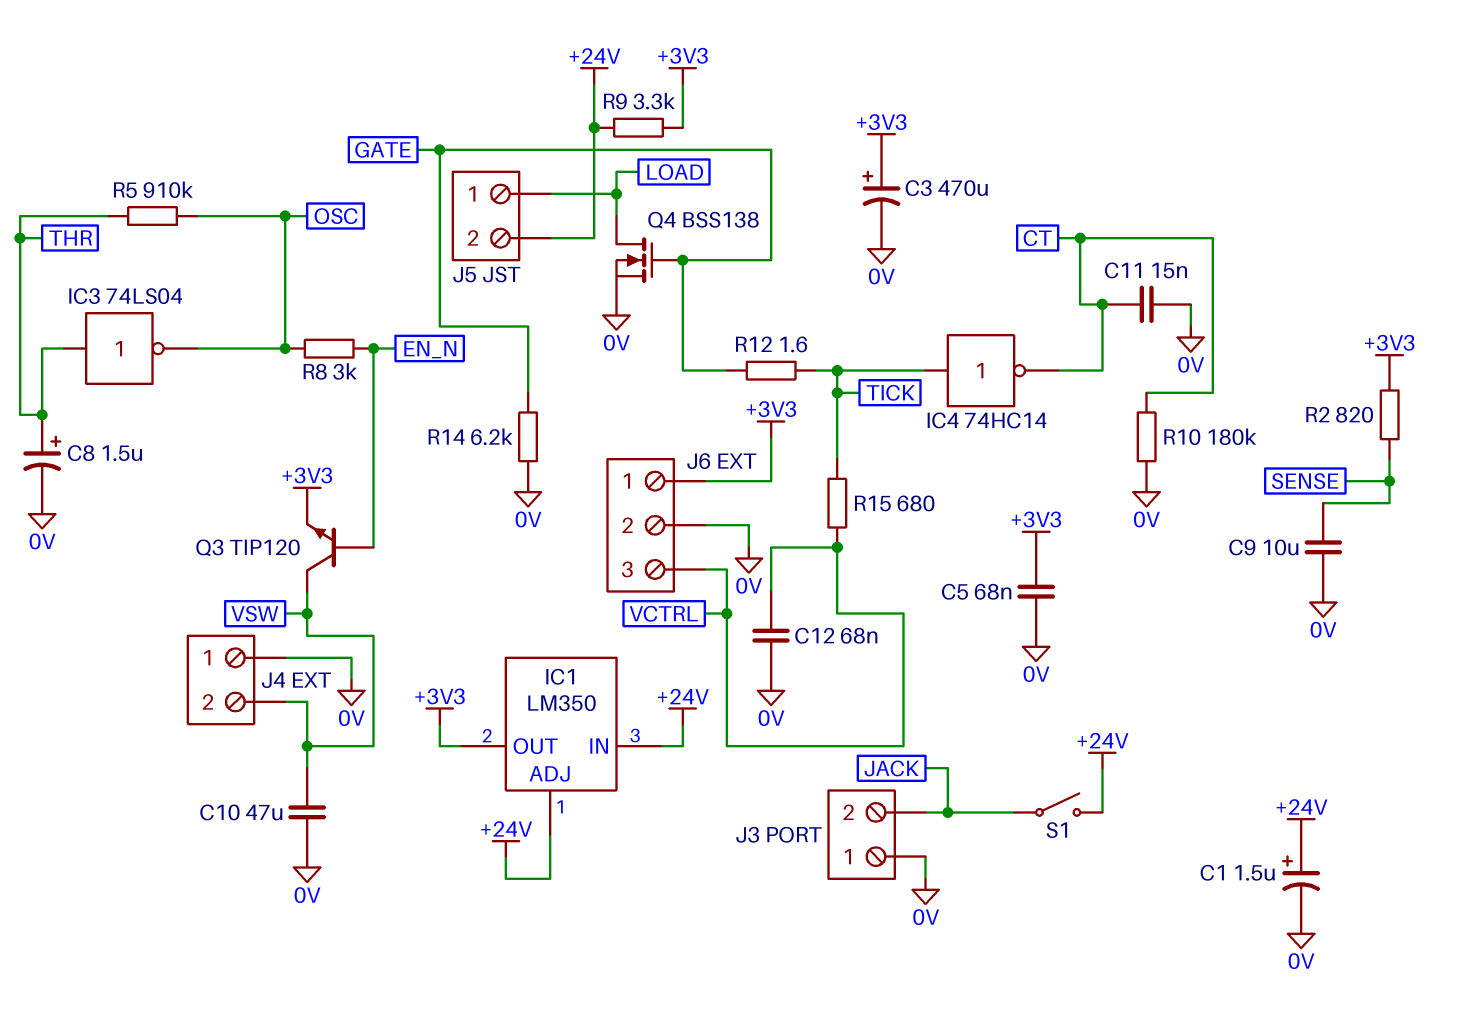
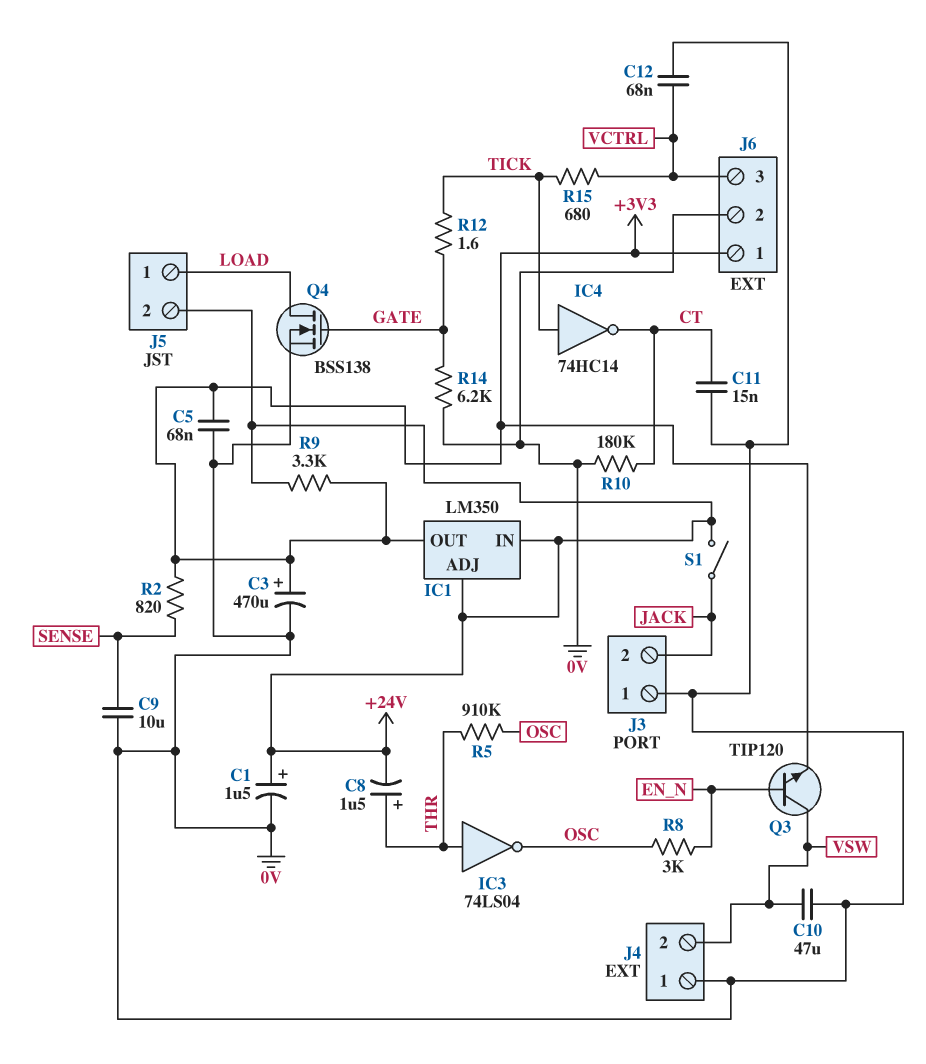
C8: 1.5uF (plus THR, minus 0V) -> 1.5uF (plus THR, minus +24V)

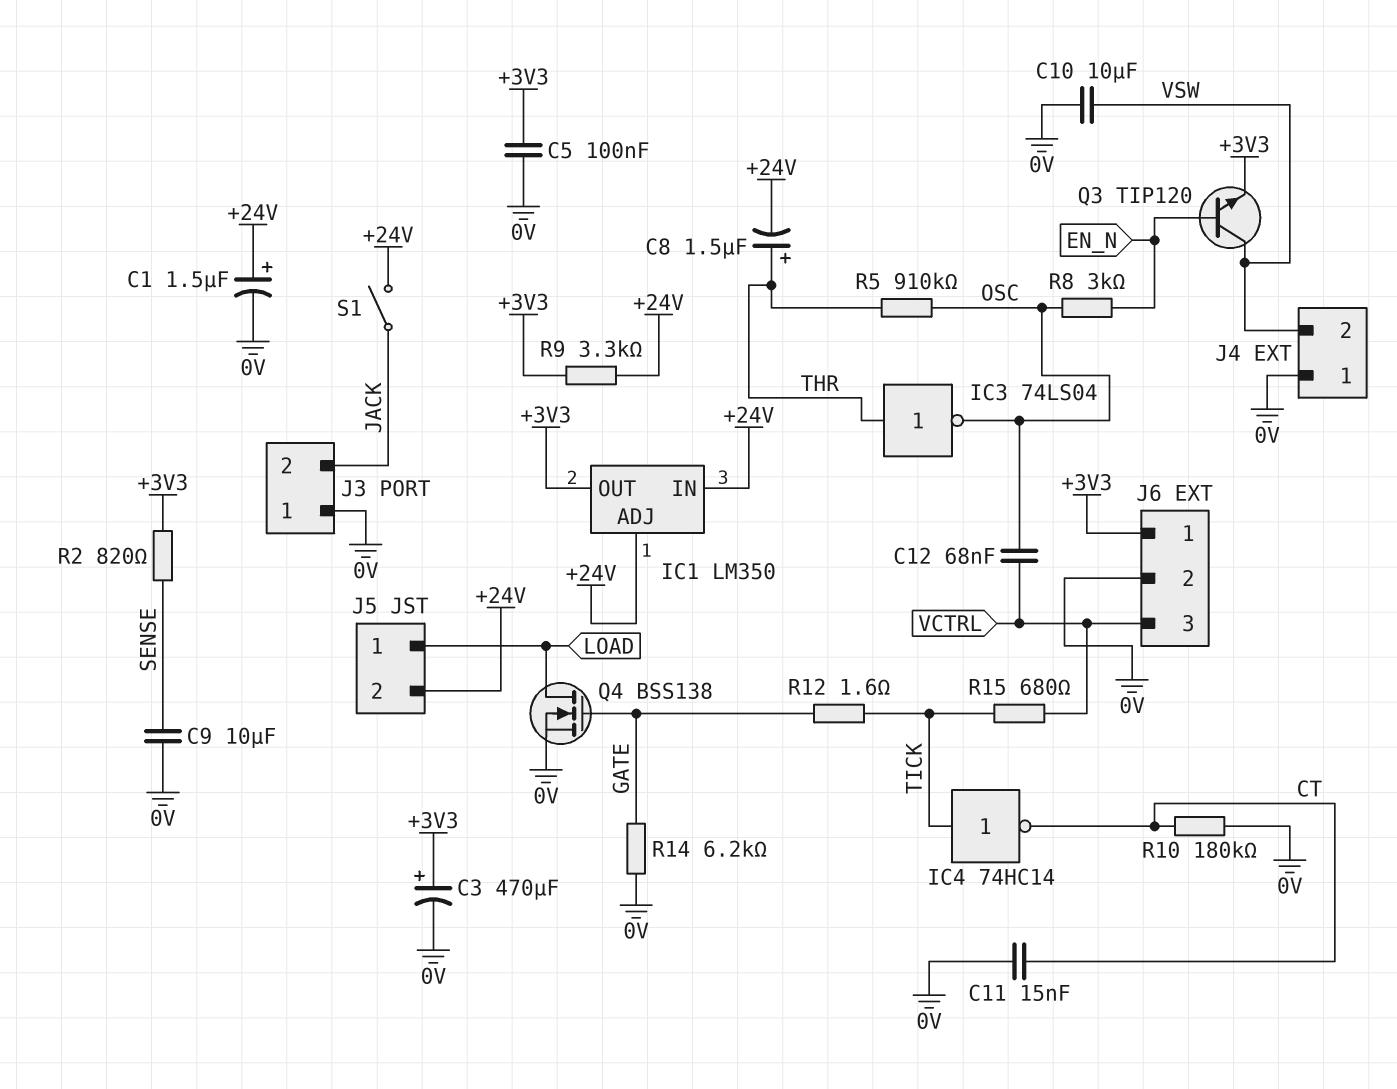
C5: 68nF (+3V3, 0V) -> 100nF (+3V3, 0V)
C10: 47uF (0V, VSW) -> 10uF (0V, VSW)
C12: 68nF (0V, VCTRL) -> 68nF (OSC, VCTRL)

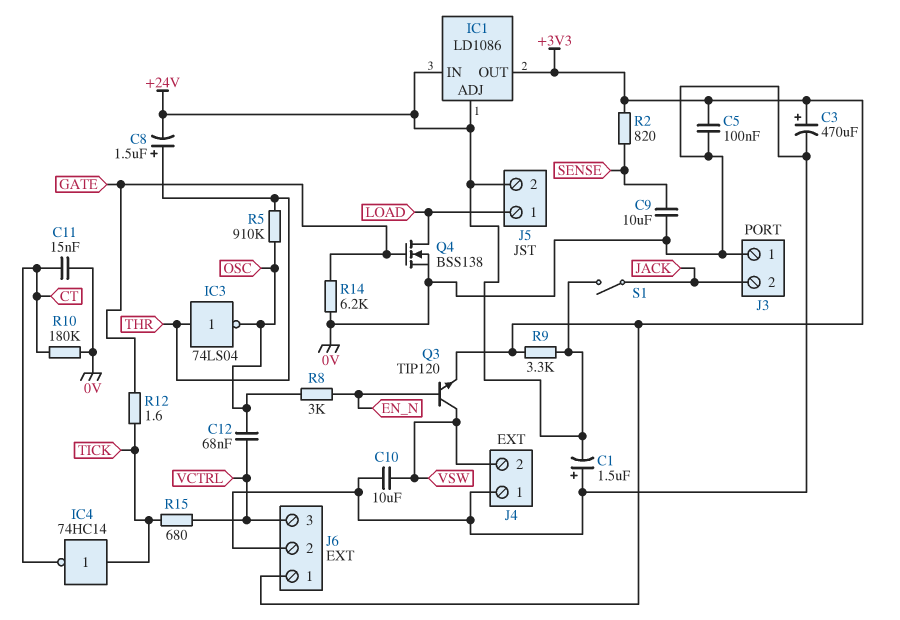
C1: 1.5uF (plus +24V, minus 0V) -> 1.5uF (plus 0V, minus +24V)
IC1: LM350 -> LD1086

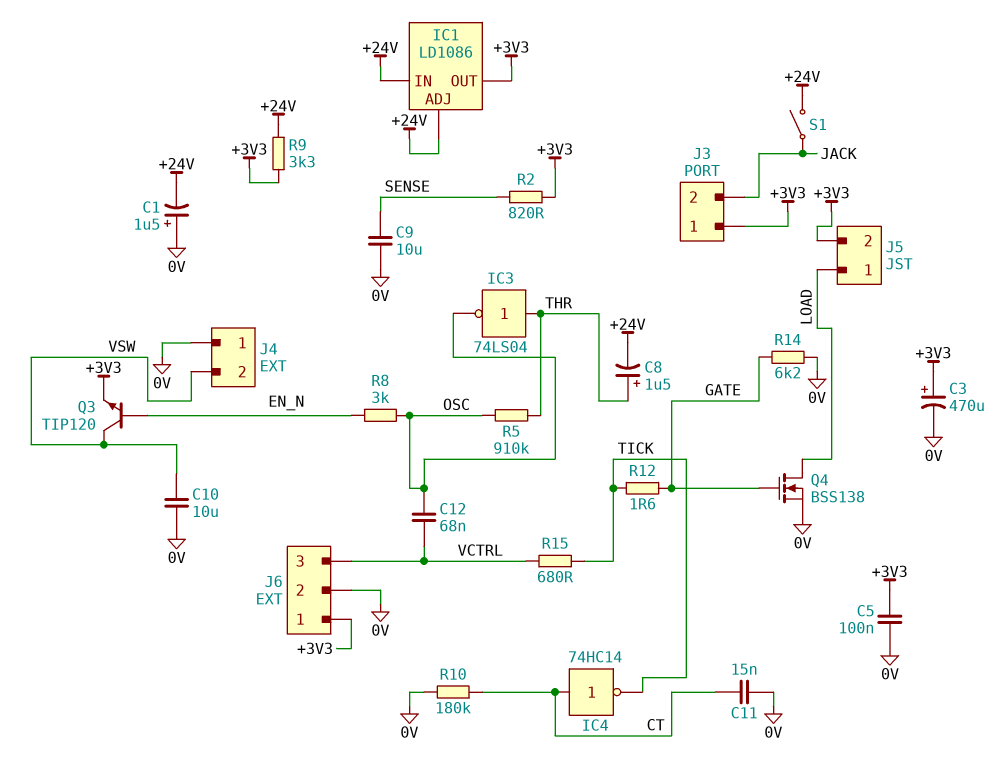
IC4: NOT 74HC14 (in TICK, out CT) -> NOT 74HC14 (in CT, out TICK)
J3 pin 1: 0V -> +3V3
J5 pin 2: +24V -> +3V3

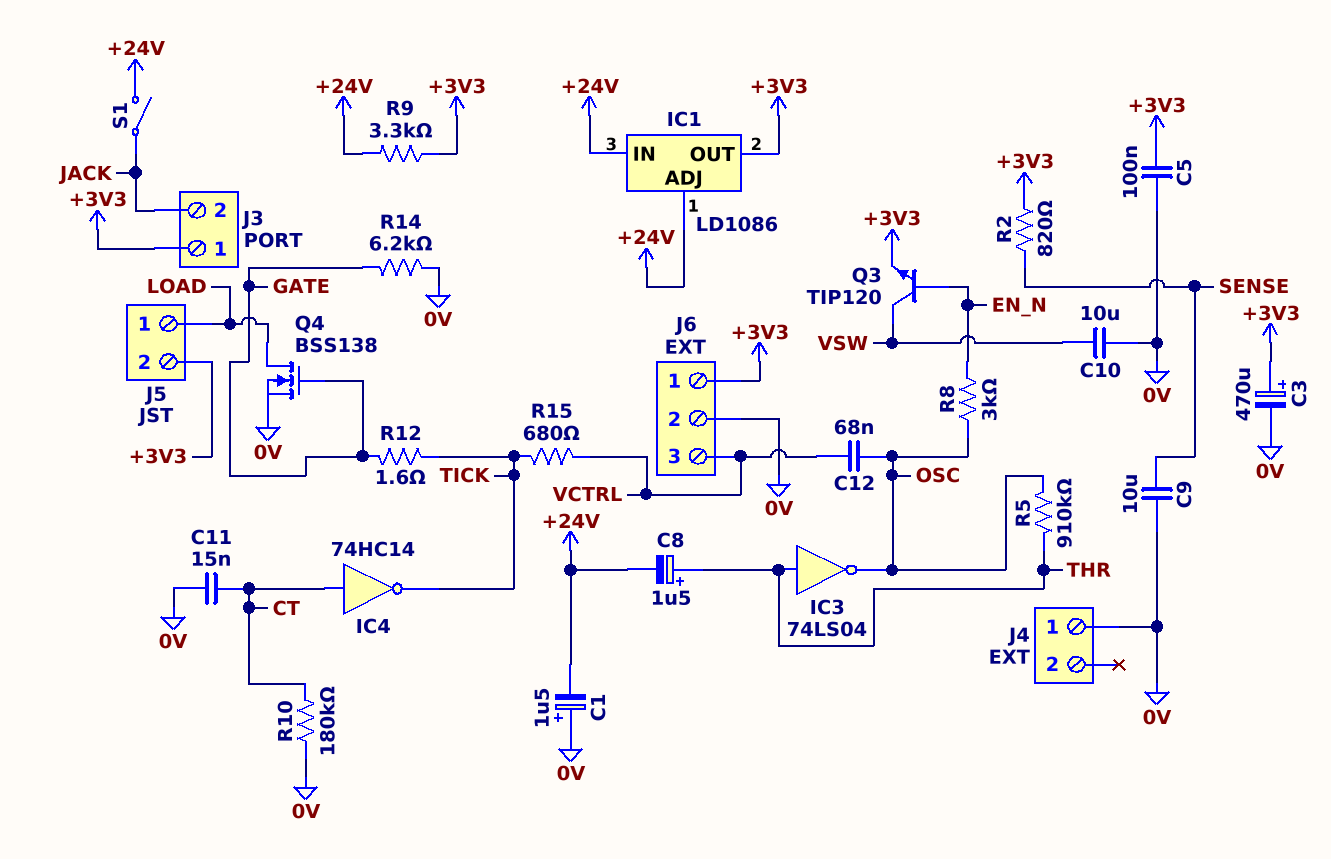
J4 pin 2: VSW -> none

